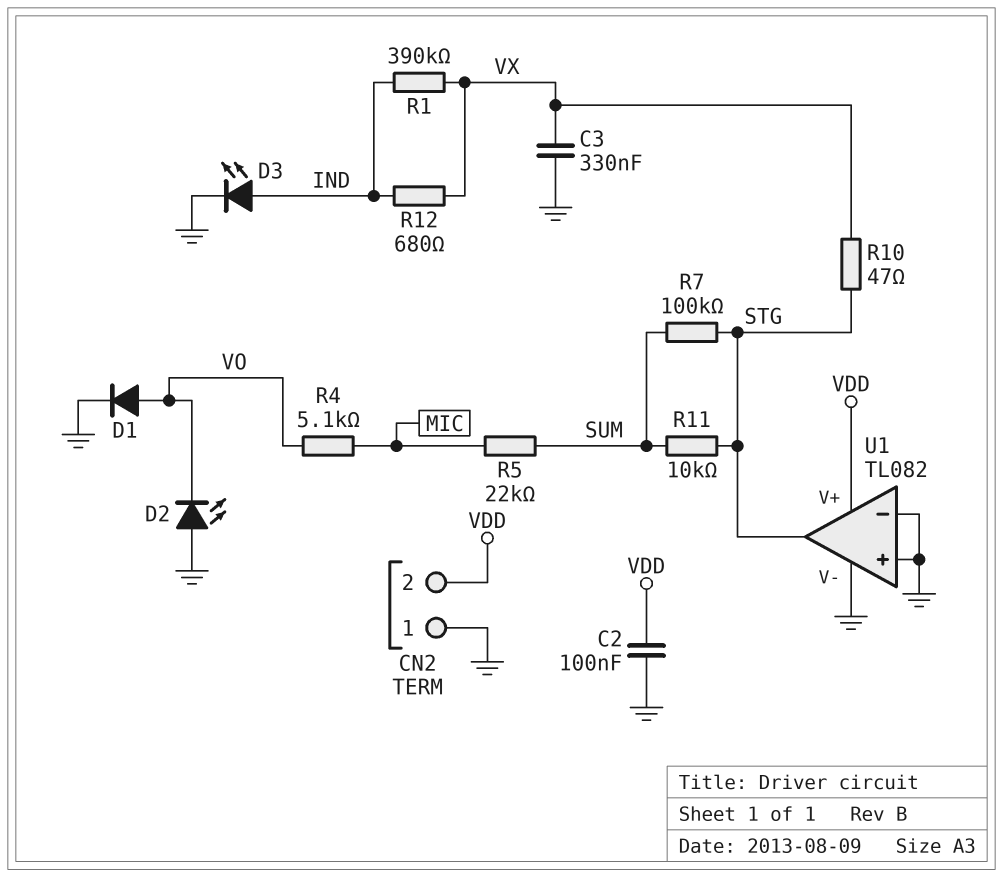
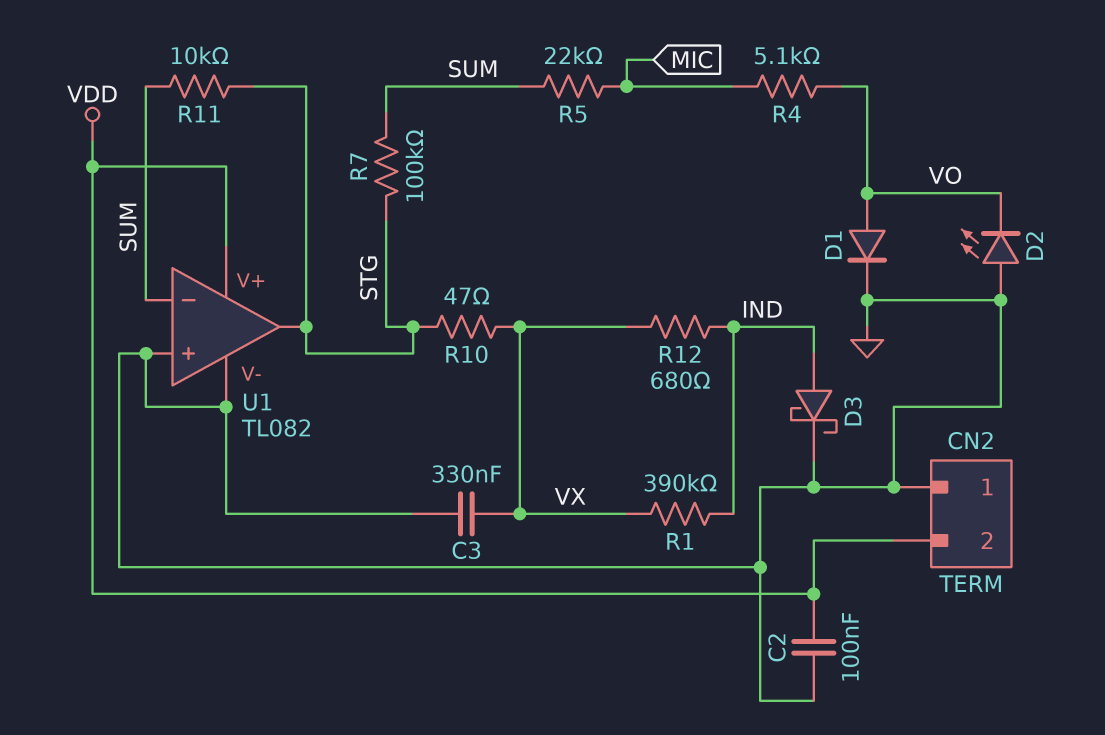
D3: LED (A IND, K GND) -> schottky (A IND, K GND)
U1 pin in-: GND -> SUM

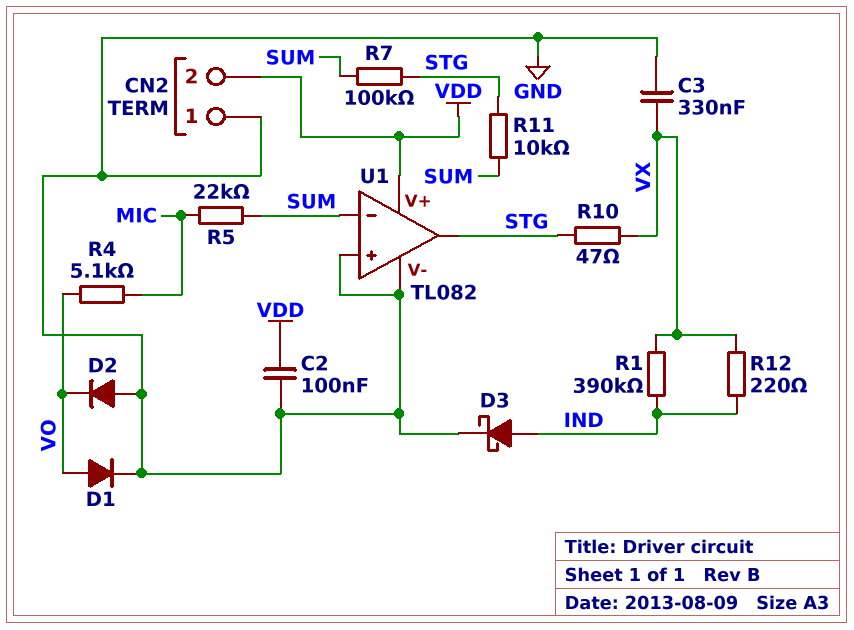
D2: LED (A GND, K VO) -> diode (A GND, K VO)
R12: 680 (IND, VX) -> 220 (IND, VX)

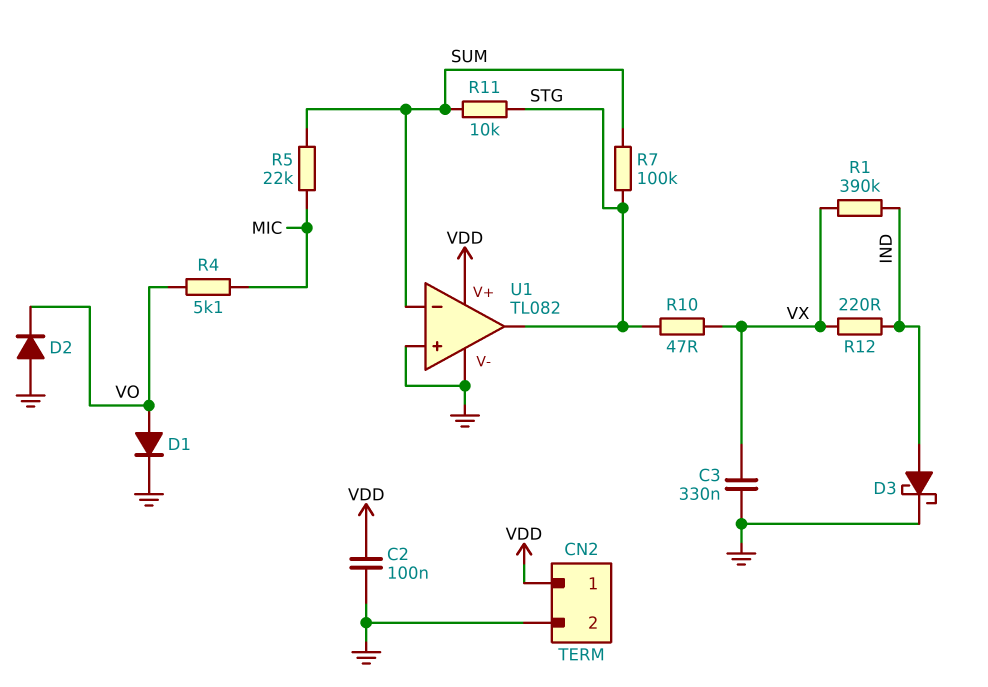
CN2 pin 1: GND -> VDD
CN2 pin 2: VDD -> GND

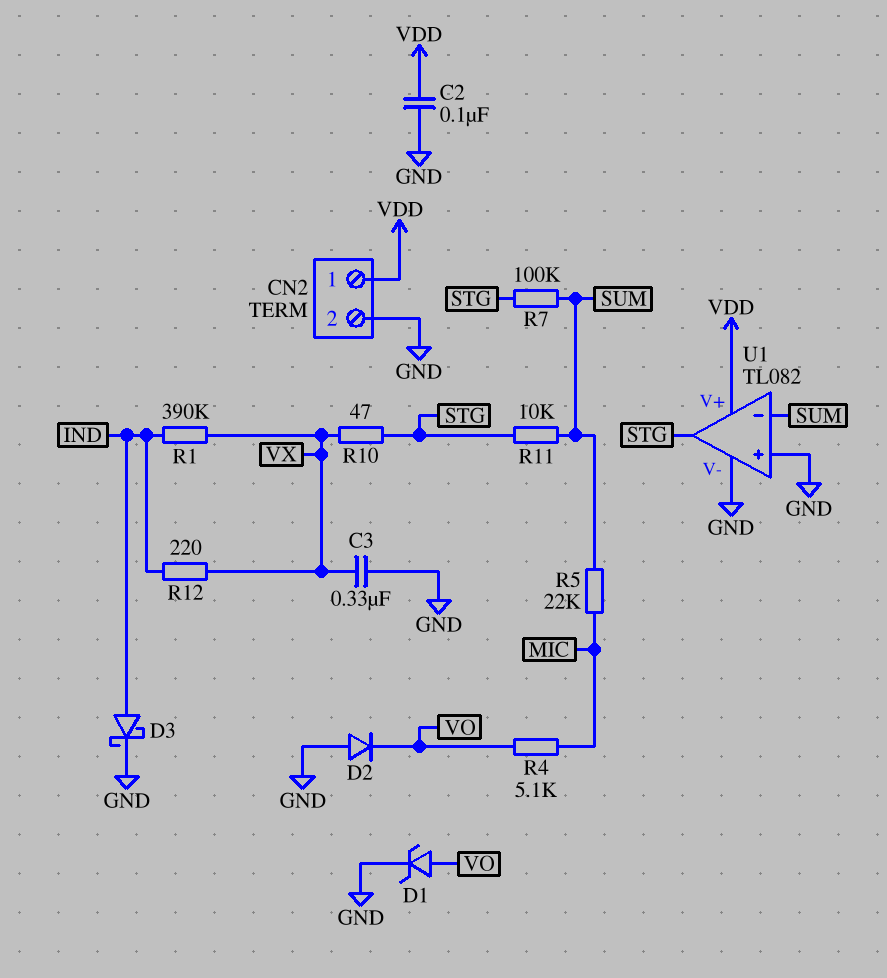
D1: diode (A VO, K GND) -> zener (A VO, K GND)

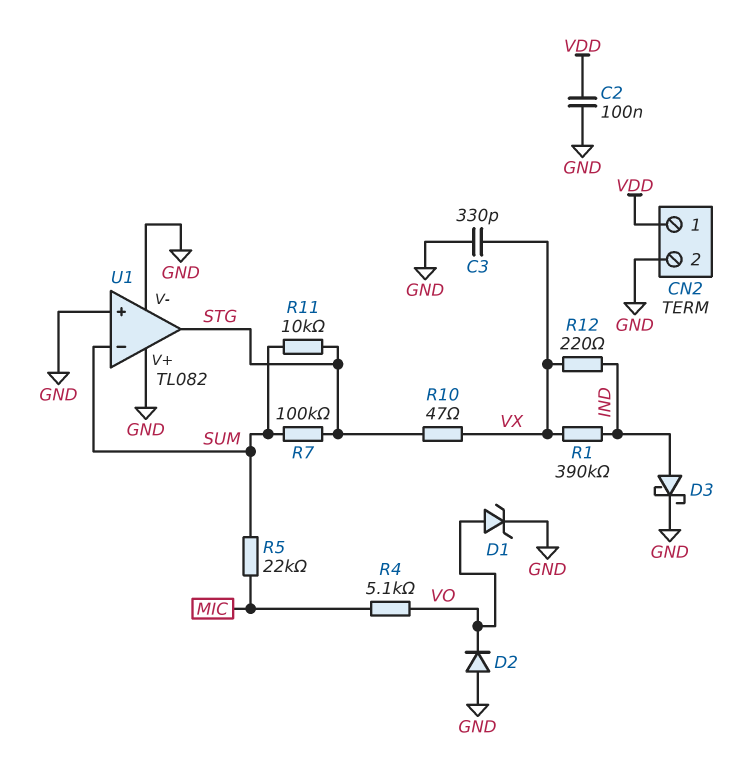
C3: 330nF (GND, VX) -> 330pF (GND, VX)
U1 pin V+: VDD -> GND

